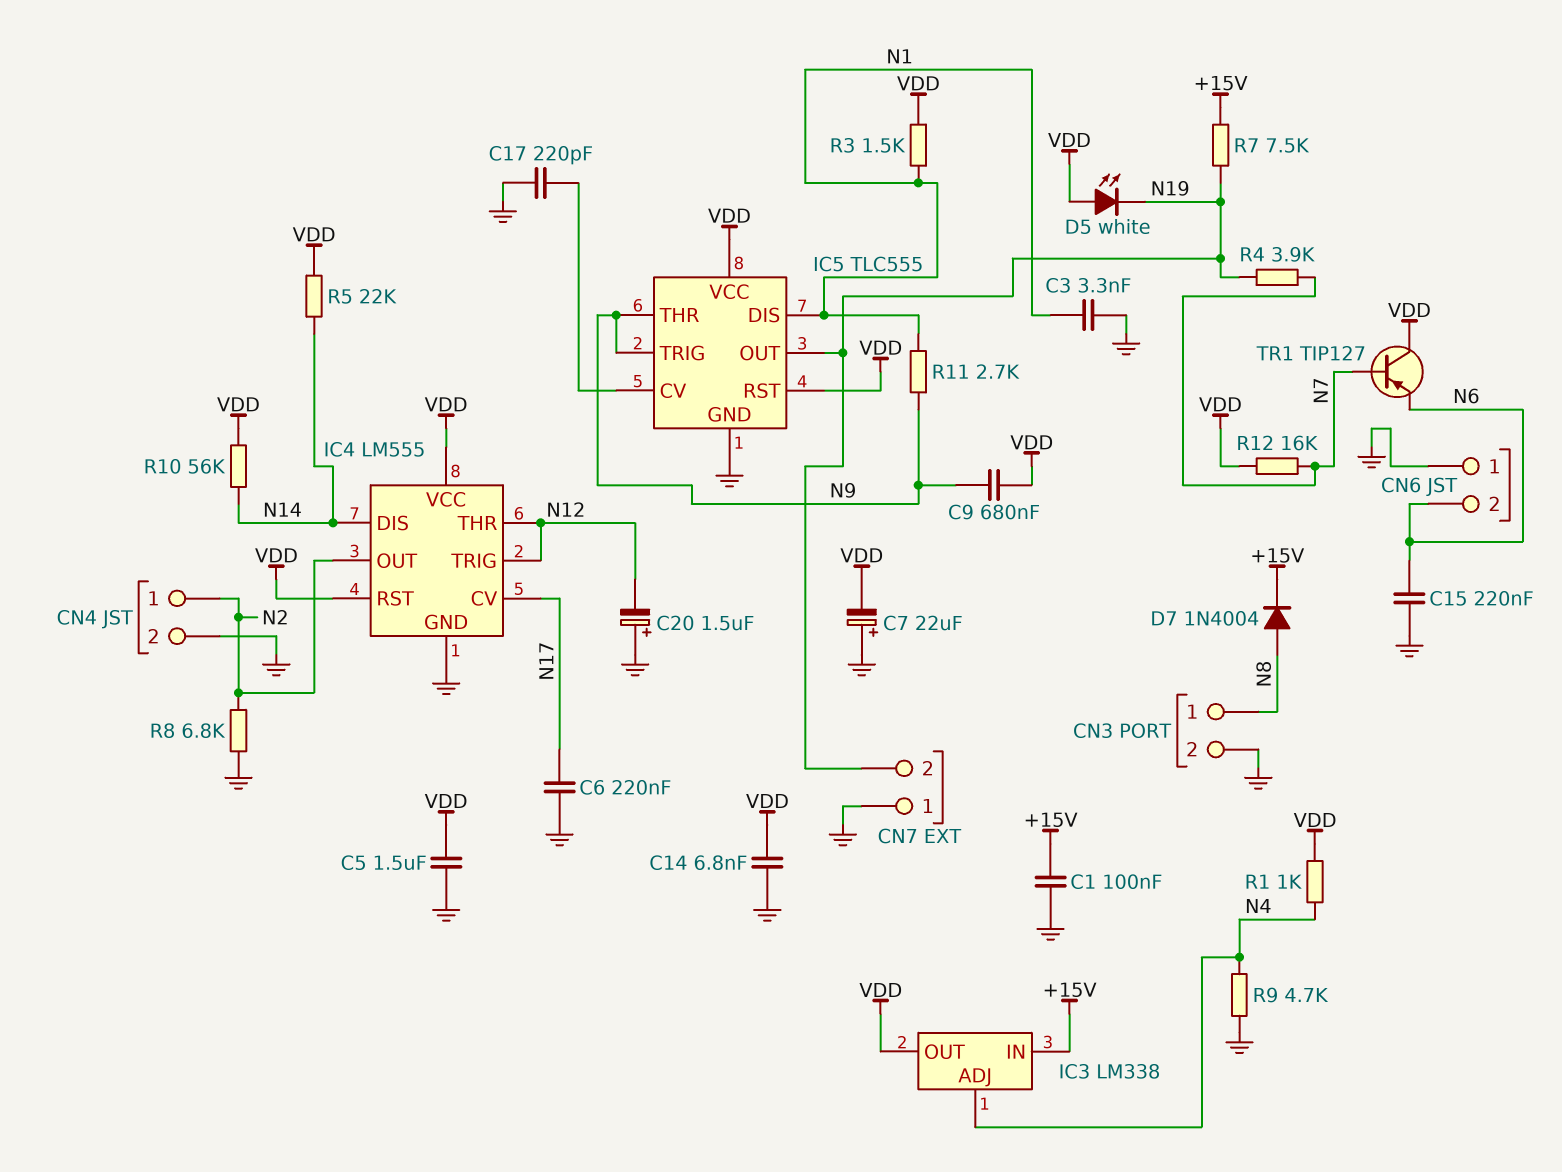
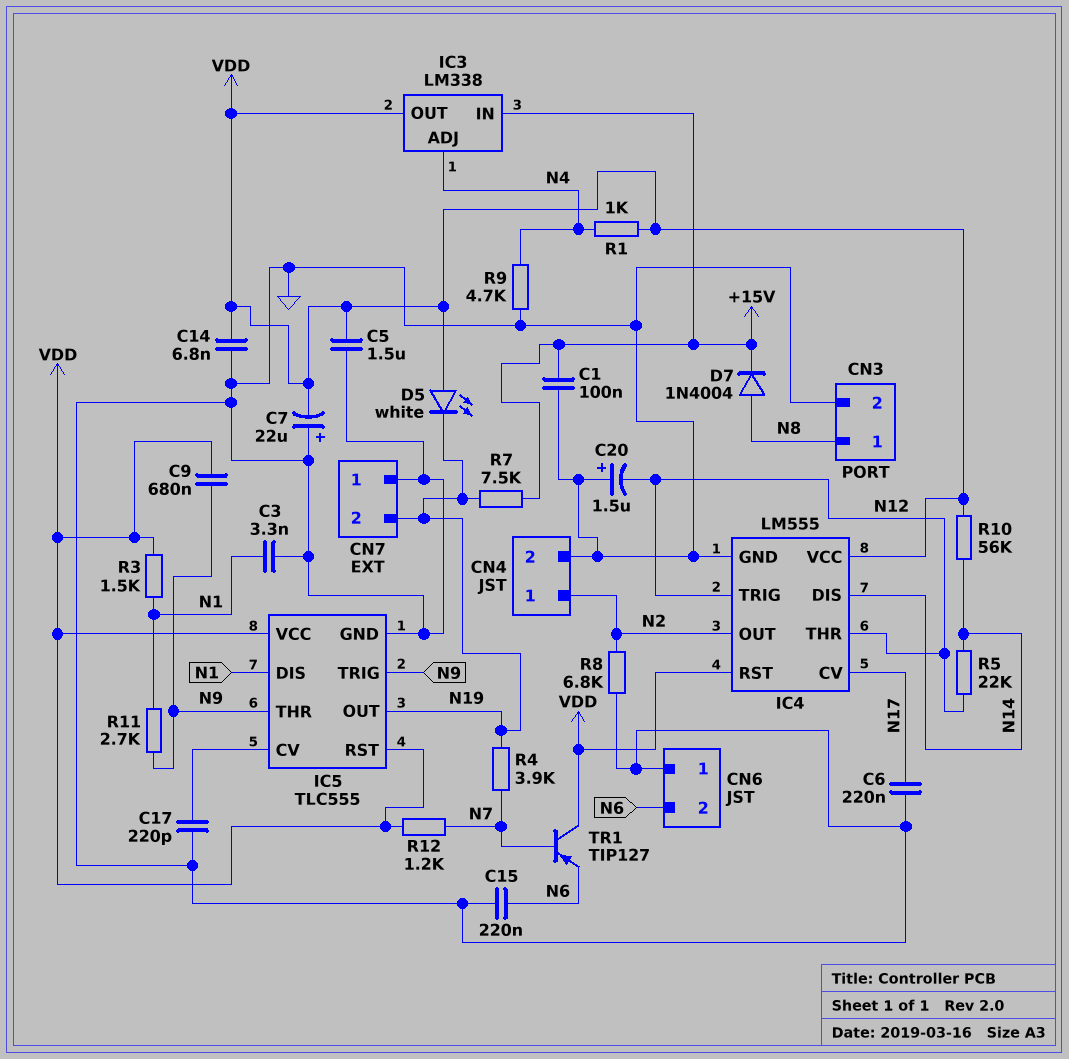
R5: 22k (N14, VDD) -> 22k (N12, N14)
R12: 16k (N7, VDD) -> 1.2k (N7, VDD)

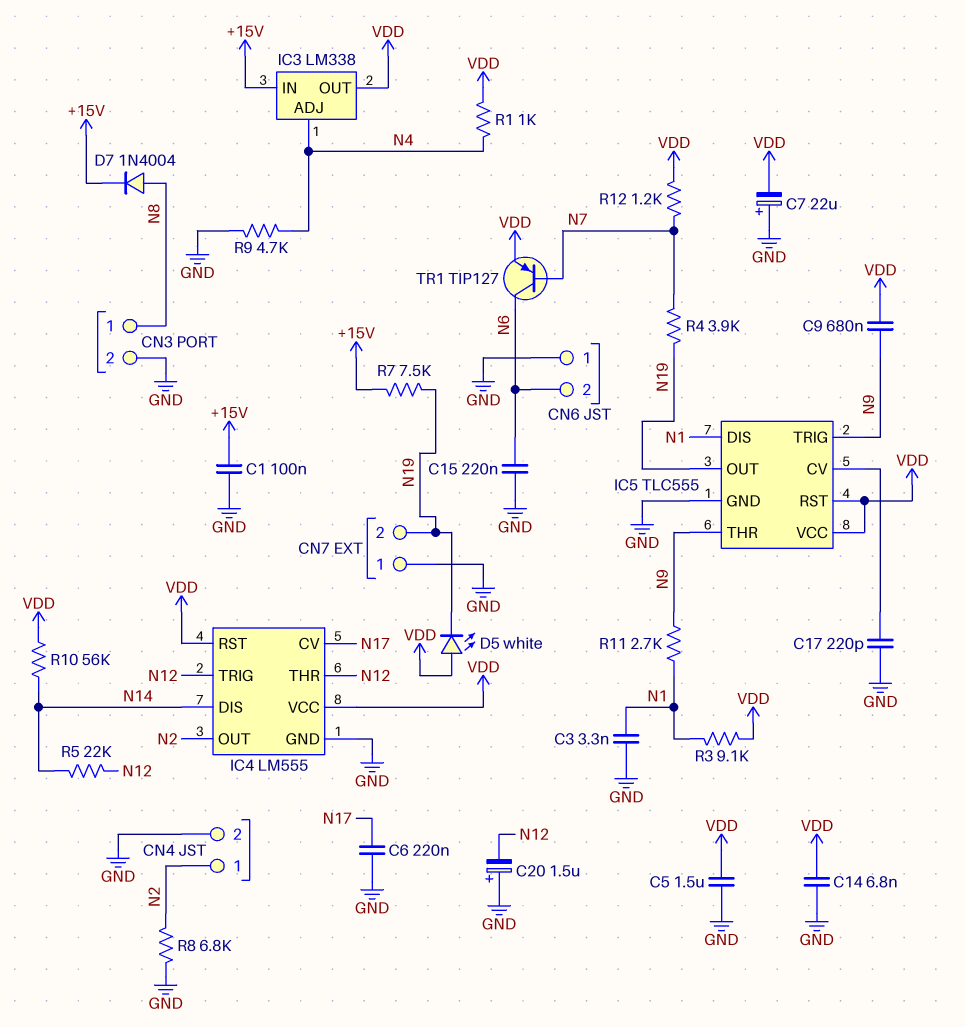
R3: 1.5k (N1, VDD) -> 9.1k (N1, VDD)
TR1: PNP TIP127 (B N7, C VDD, E N6) -> PNP TIP127 (B N7, C N6, E VDD)

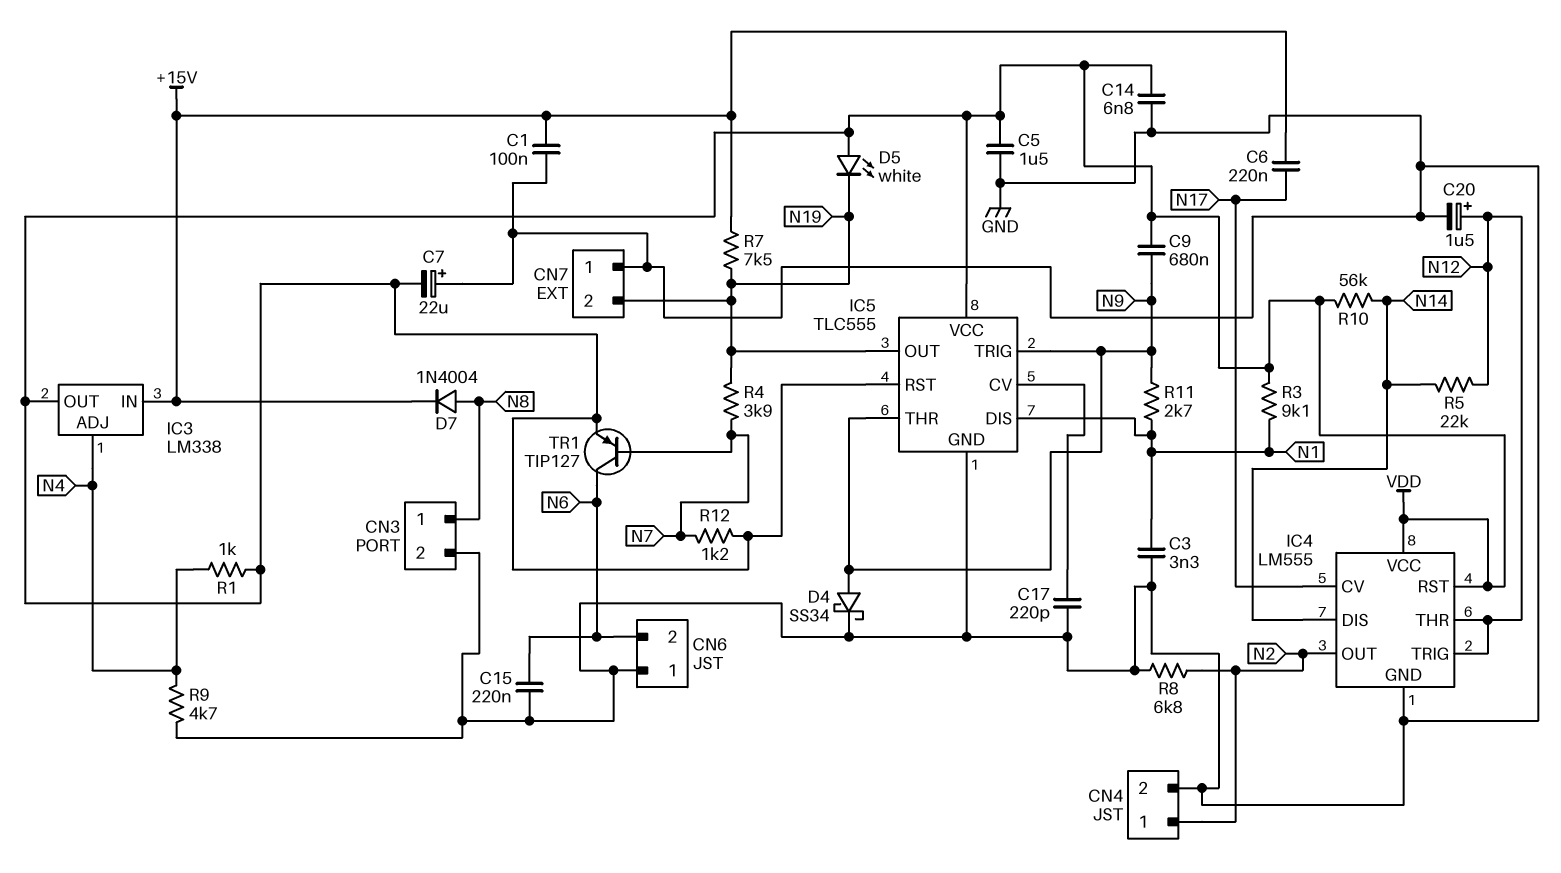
C6: 220nF (GND, N17) -> 220nF (+15V, N17)
C20: 1.5uF (plus GND, minus N12) -> 1.5uF (plus N12, minus GND)
D4: none -> schottky SS34 (A N9, K GND)

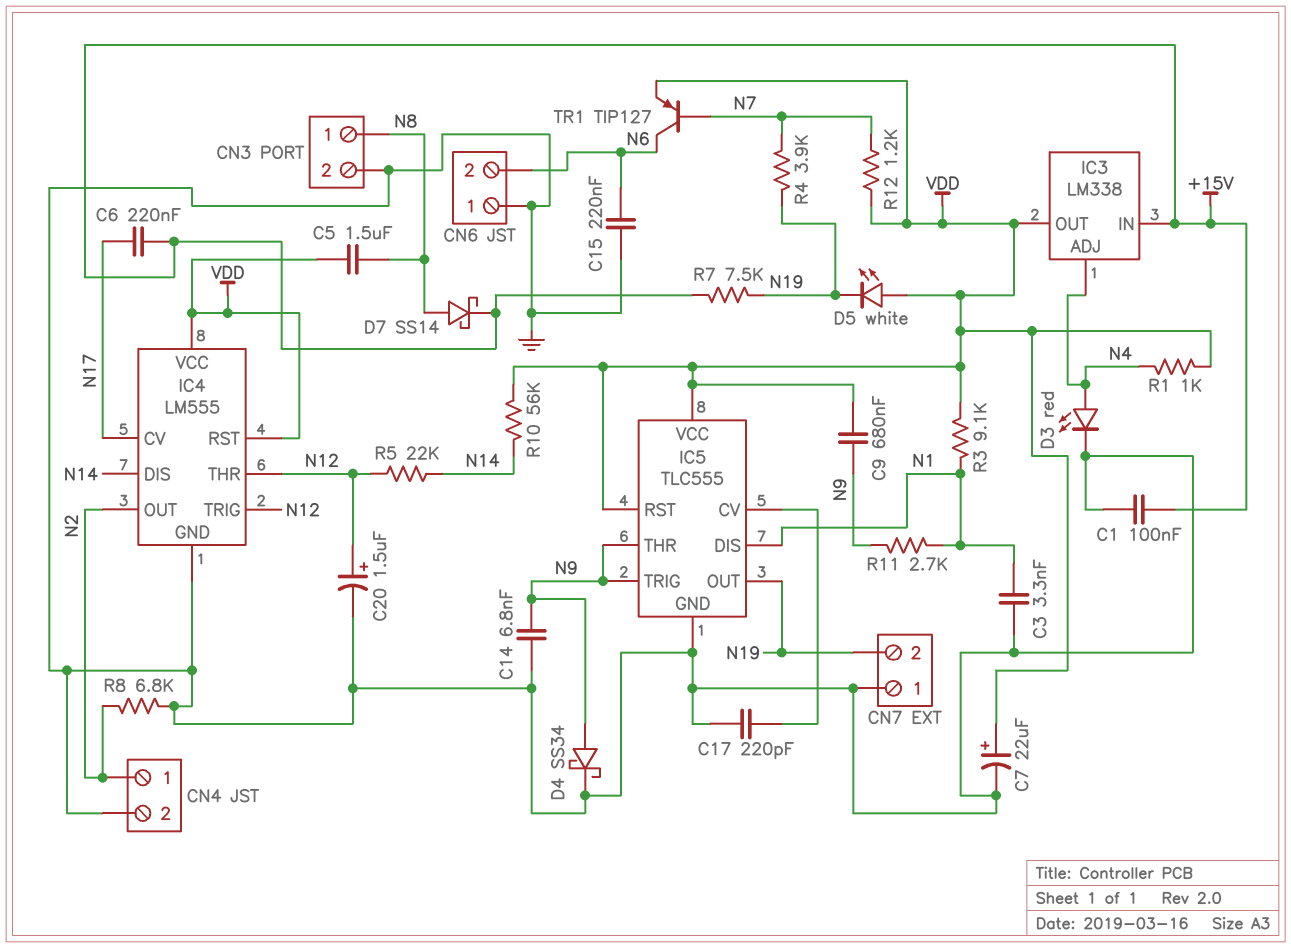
C5: 1.5uF (GND, VDD) -> 1.5uF (N8, VDD)
C7: 22uF (plus GND, minus VDD) -> 22uF (plus VDD, minus GND)
C14: 6.8nF (GND, VDD) -> 6.8nF (GND, N9)
D3: none -> LED red (A N4, K GND)
D7: diode 1N4004 (A N8, K +15V) -> schottky SS14 (A N8, K +15V)
R9: 4.7k (GND, N4) -> none

